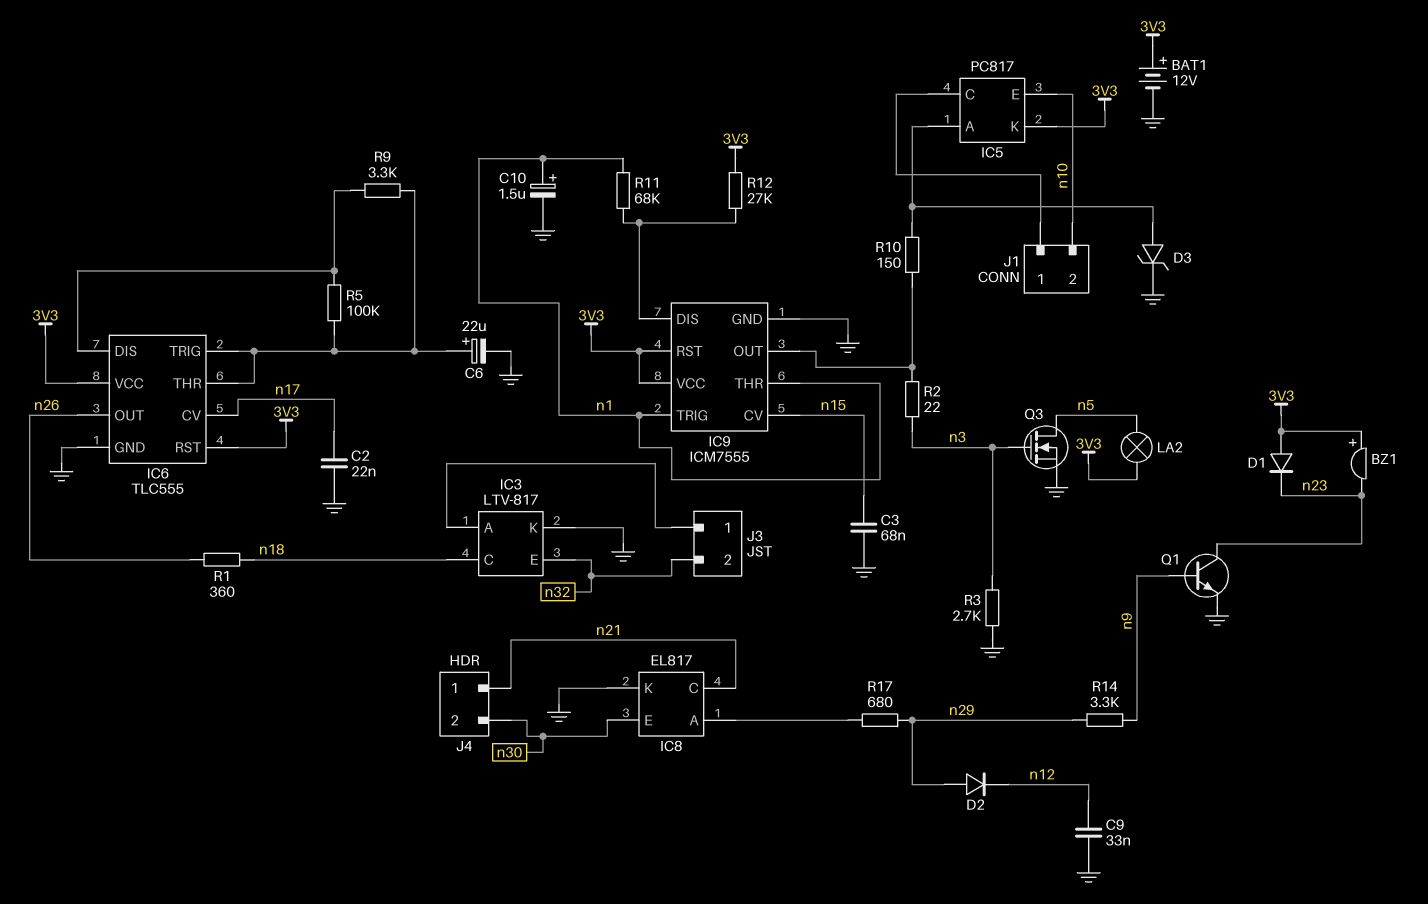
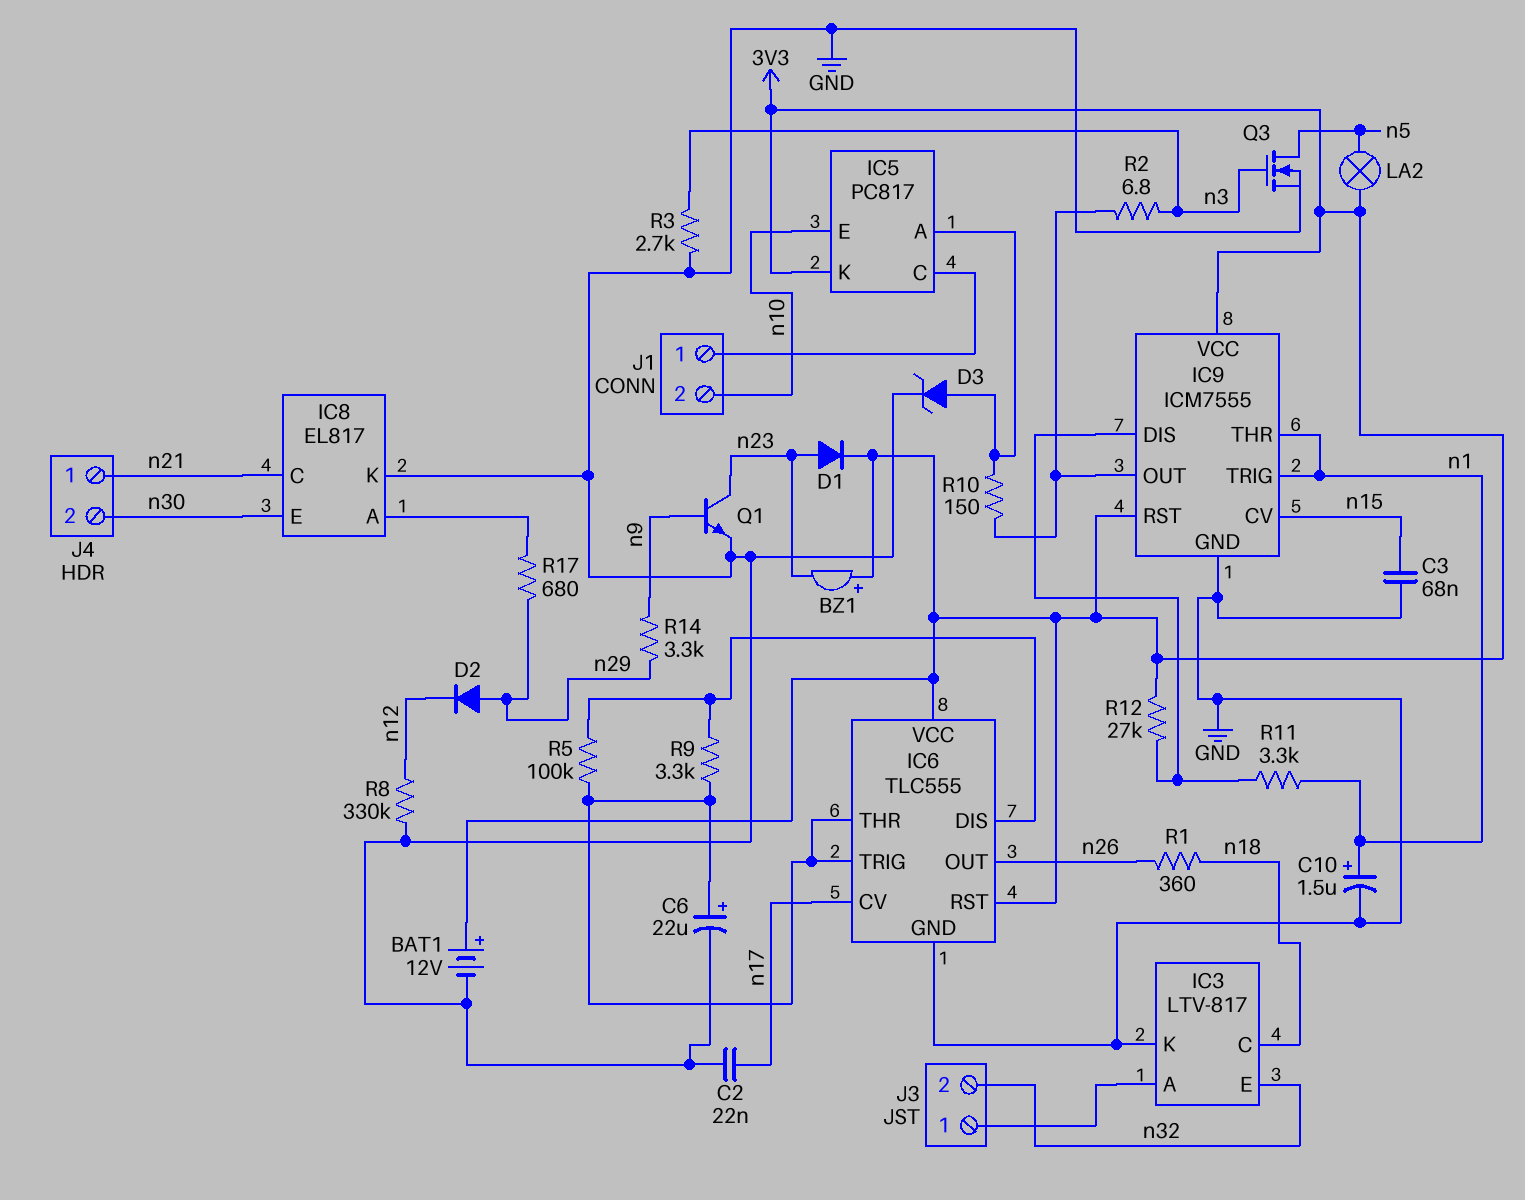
C9: 33nF (GND, n12) -> none
D1: diode (A 3V3, K n23) -> diode (A n23, K 3V3)
R2: 22 (IC9/OUT, n3) -> 6.8 (IC9/OUT, n3)
R8: none -> 330k (GND, n12)
R11: 68k (IC9/DIS, n1) -> 3.3k (IC9/DIS, n1)

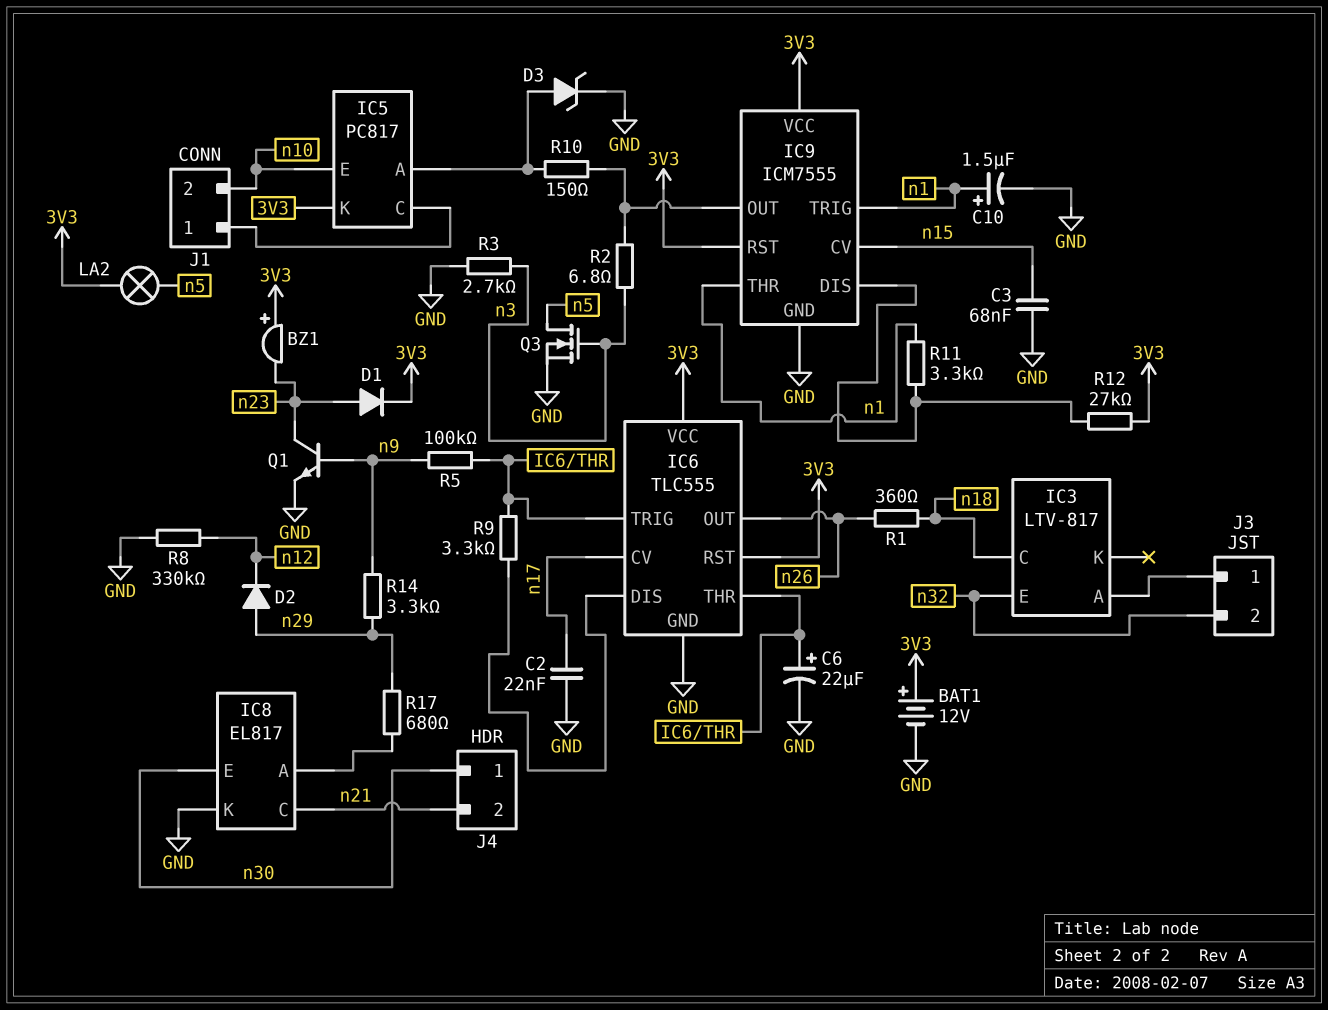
IC3 pin K: GND -> none
J4 pin 1: n21 -> n30
J4 pin 2: n30 -> n21
R5: 100k (IC6/DIS, IC6/THR) -> 100k (IC6/THR, n9)

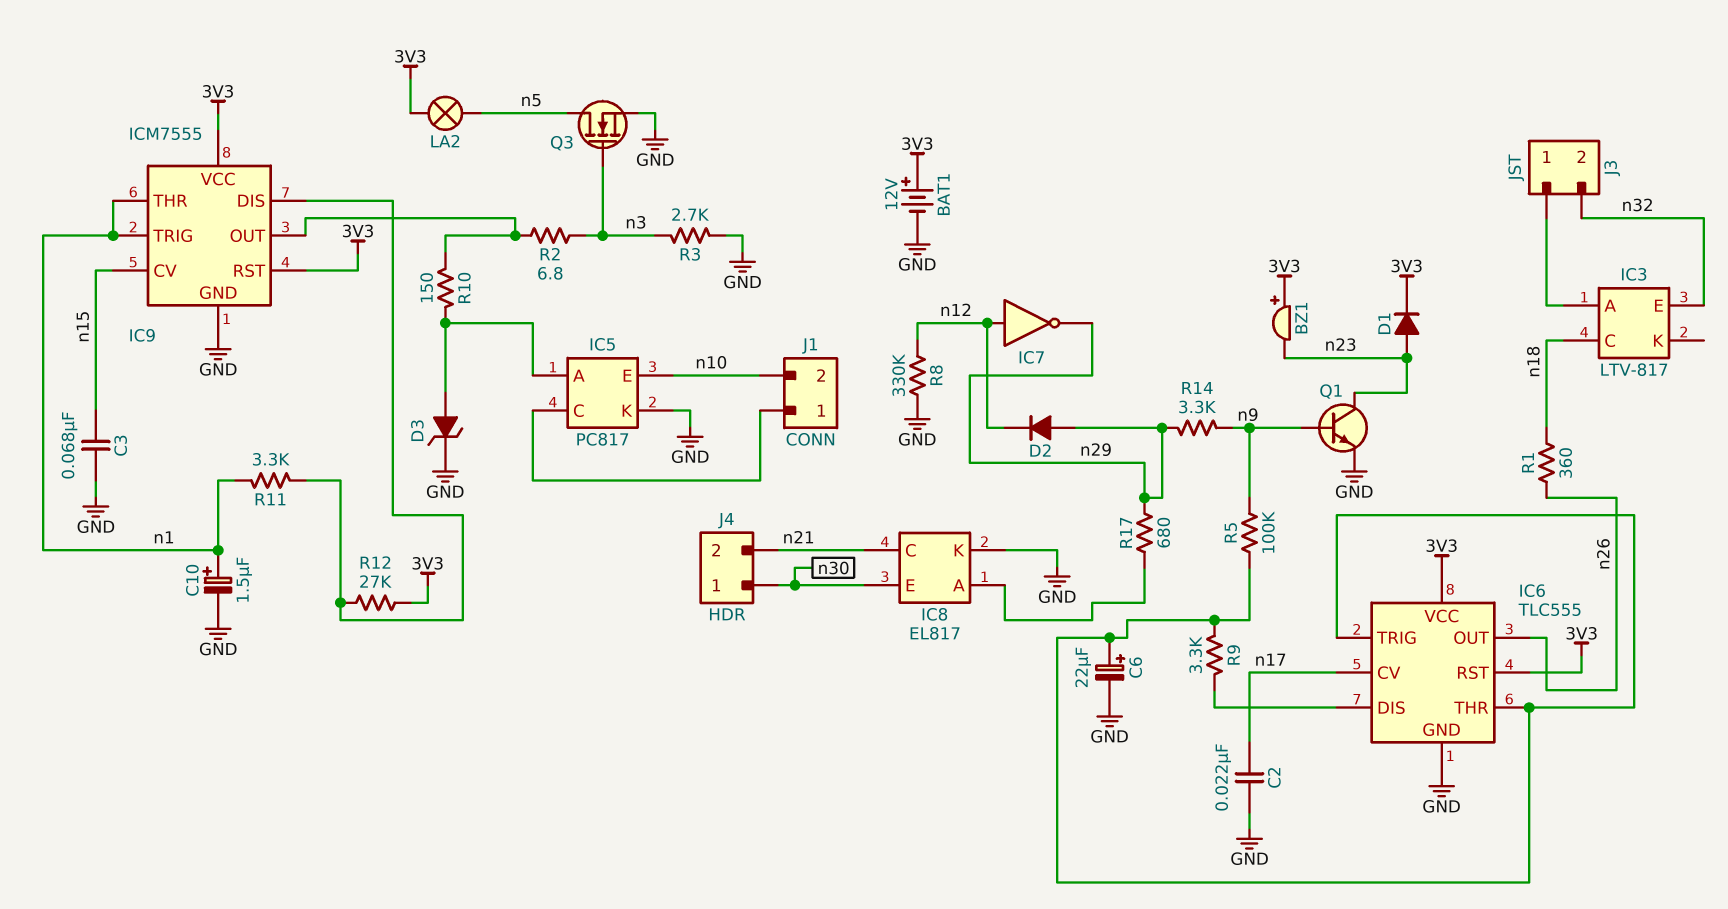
IC5 pin K: 3V3 -> GND
IC7: none -> NOT (in n12, out n29)

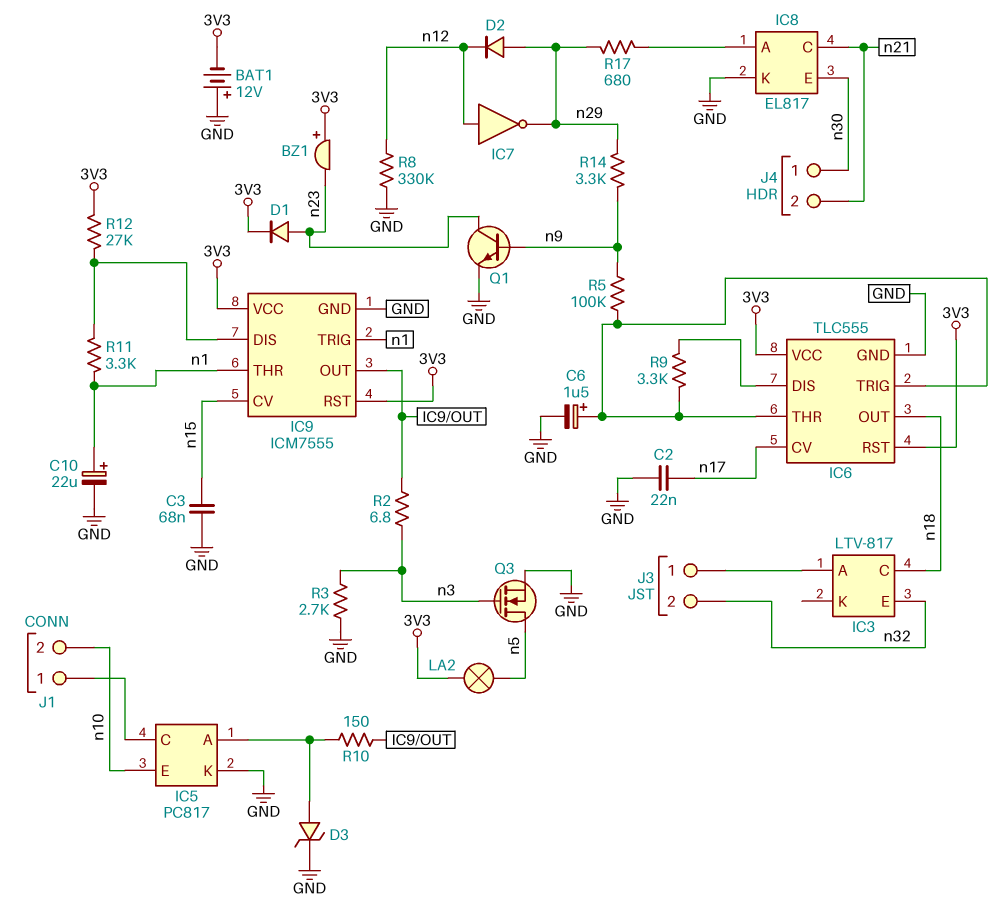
BAT1: 12V (plus 3V3, minus GND) -> 12V (plus GND, minus 3V3)
C6: 22uF (plus IC6/THR, minus GND) -> 1.5uF (plus IC6/THR, minus GND)
C10: 1.5uF (plus n1, minus GND) -> 22uF (plus n1, minus GND)
IC6 pin OUT: n26 -> n18
R1: 360 (n18, n26) -> none

